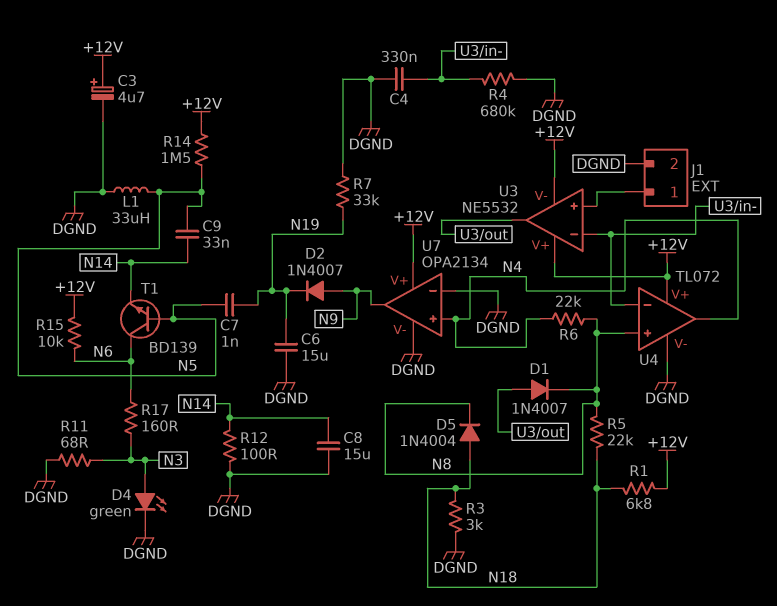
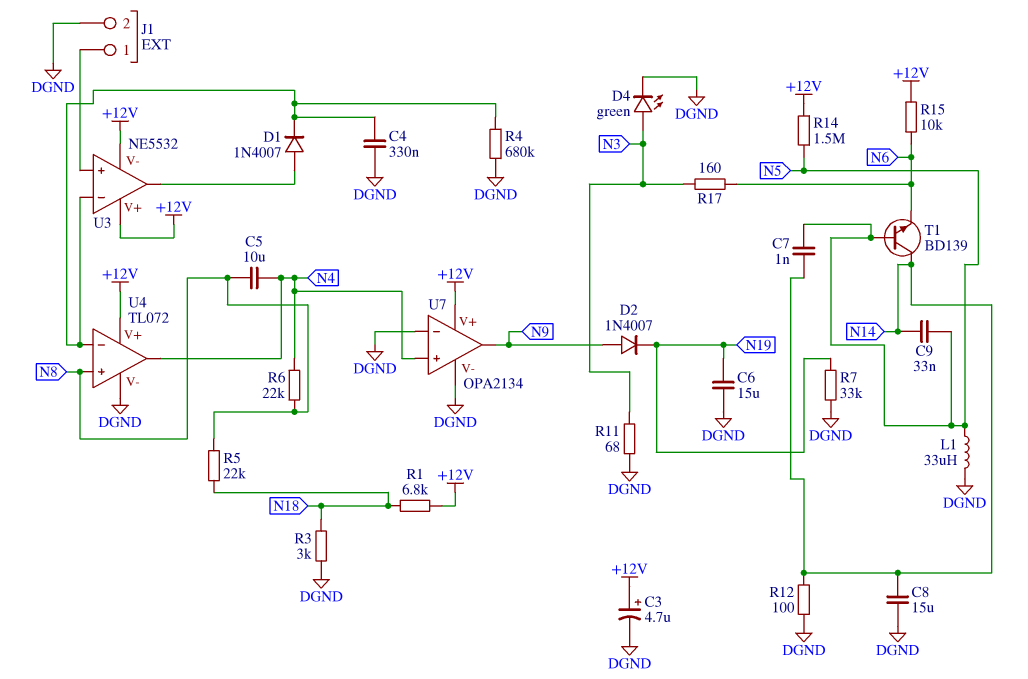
C5: none -> 10uF (N4, N8)
C7: 1nF (N5, N19) -> 1nF (N5, N14)
D1: diode 1N4007 (A U3/out, K N8) -> diode 1N4007 (A U3/out, K U3/in-)
D5: diode 1N4004 (A N18, K N8) -> none
T1: NPN BD139 (B N5, C N6, E N14) -> NPN BD139 (B N5, C N14, E N6)

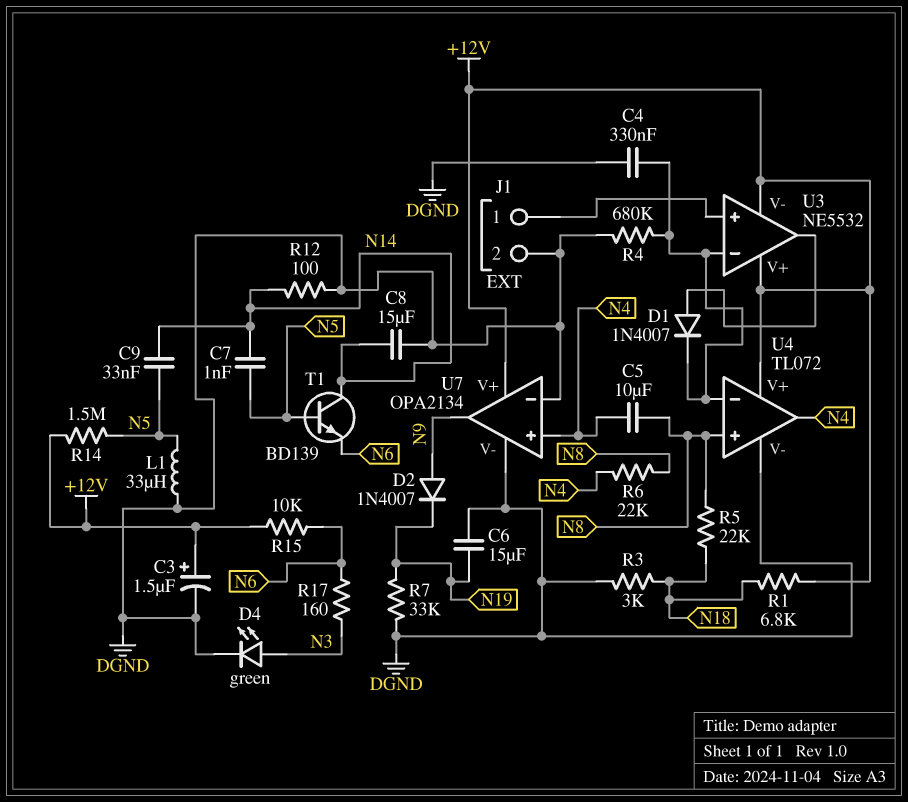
C3: 4.7uF (plus +12V, minus DGND) -> 1.5uF (plus +12V, minus DGND)
R11: 68 (DGND, N3) -> none

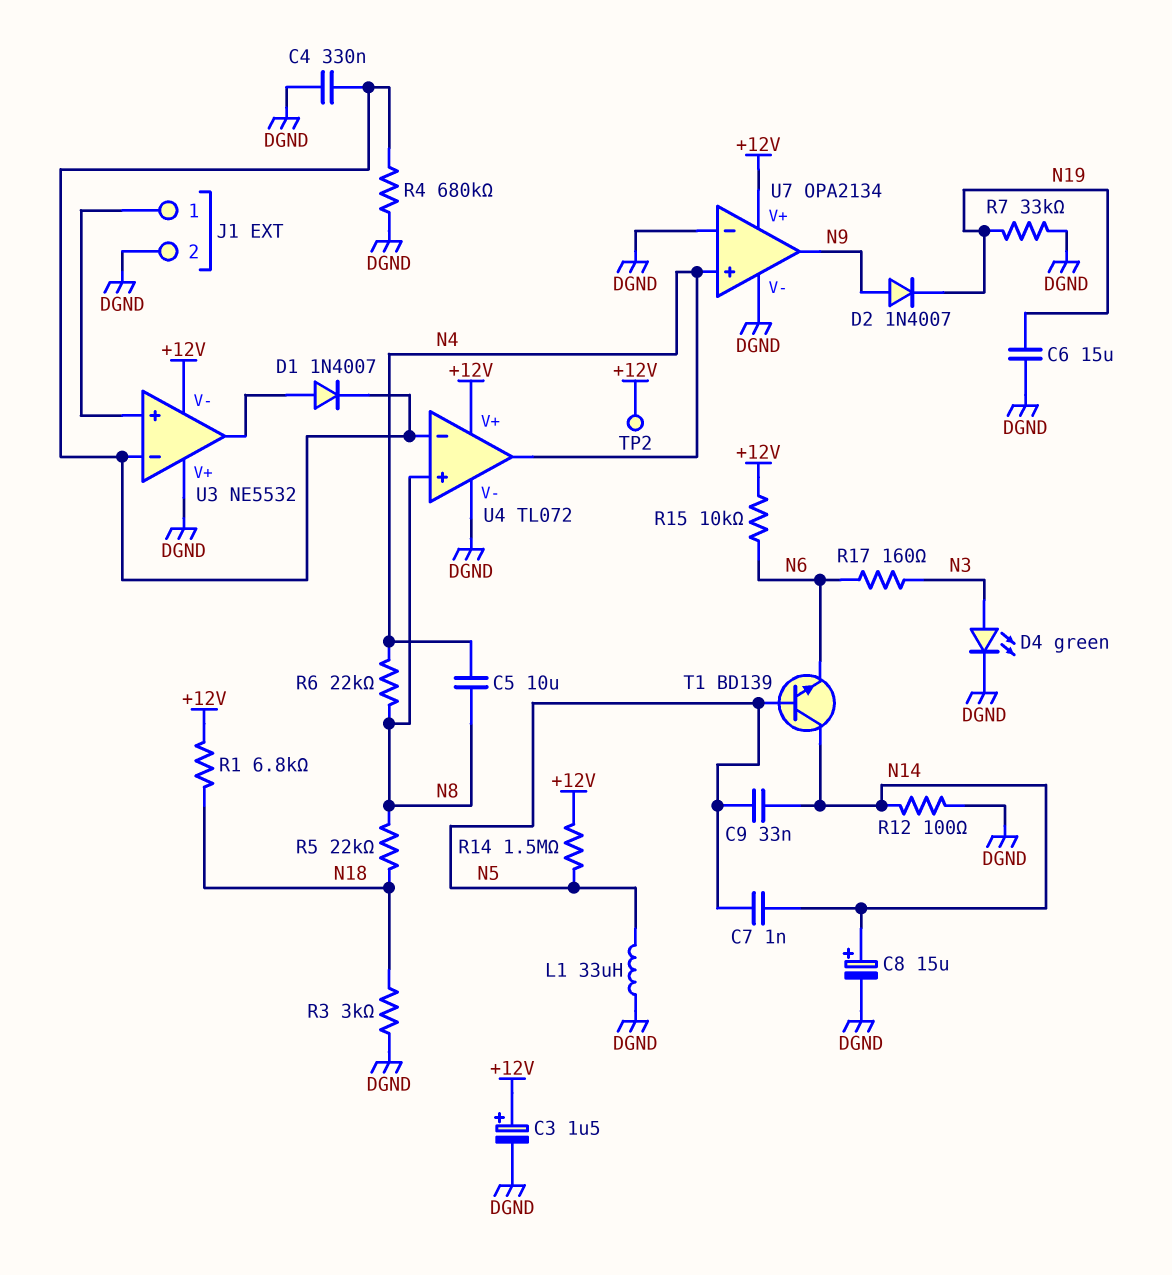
C8: 15uF (DGND, N14) -> 15uF (plus N14, minus DGND)
TP2: none -> test point (+12V)
U3 pin V+: +12V -> DGND

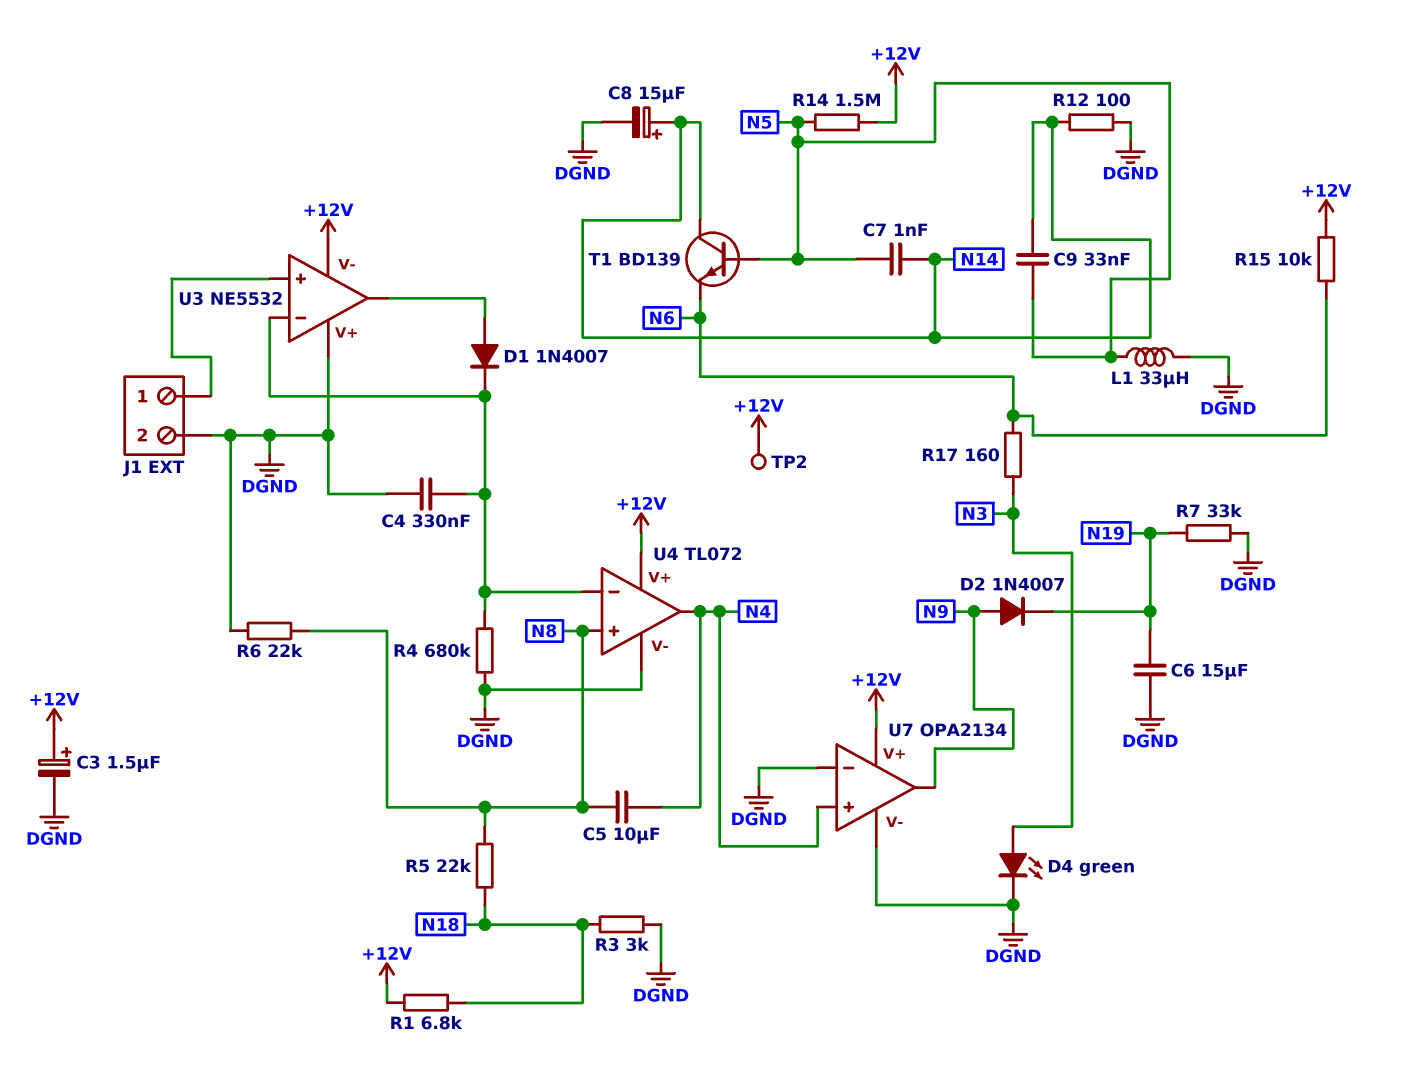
R6: 22k (N4, N8) -> 22k (DGND, N8)

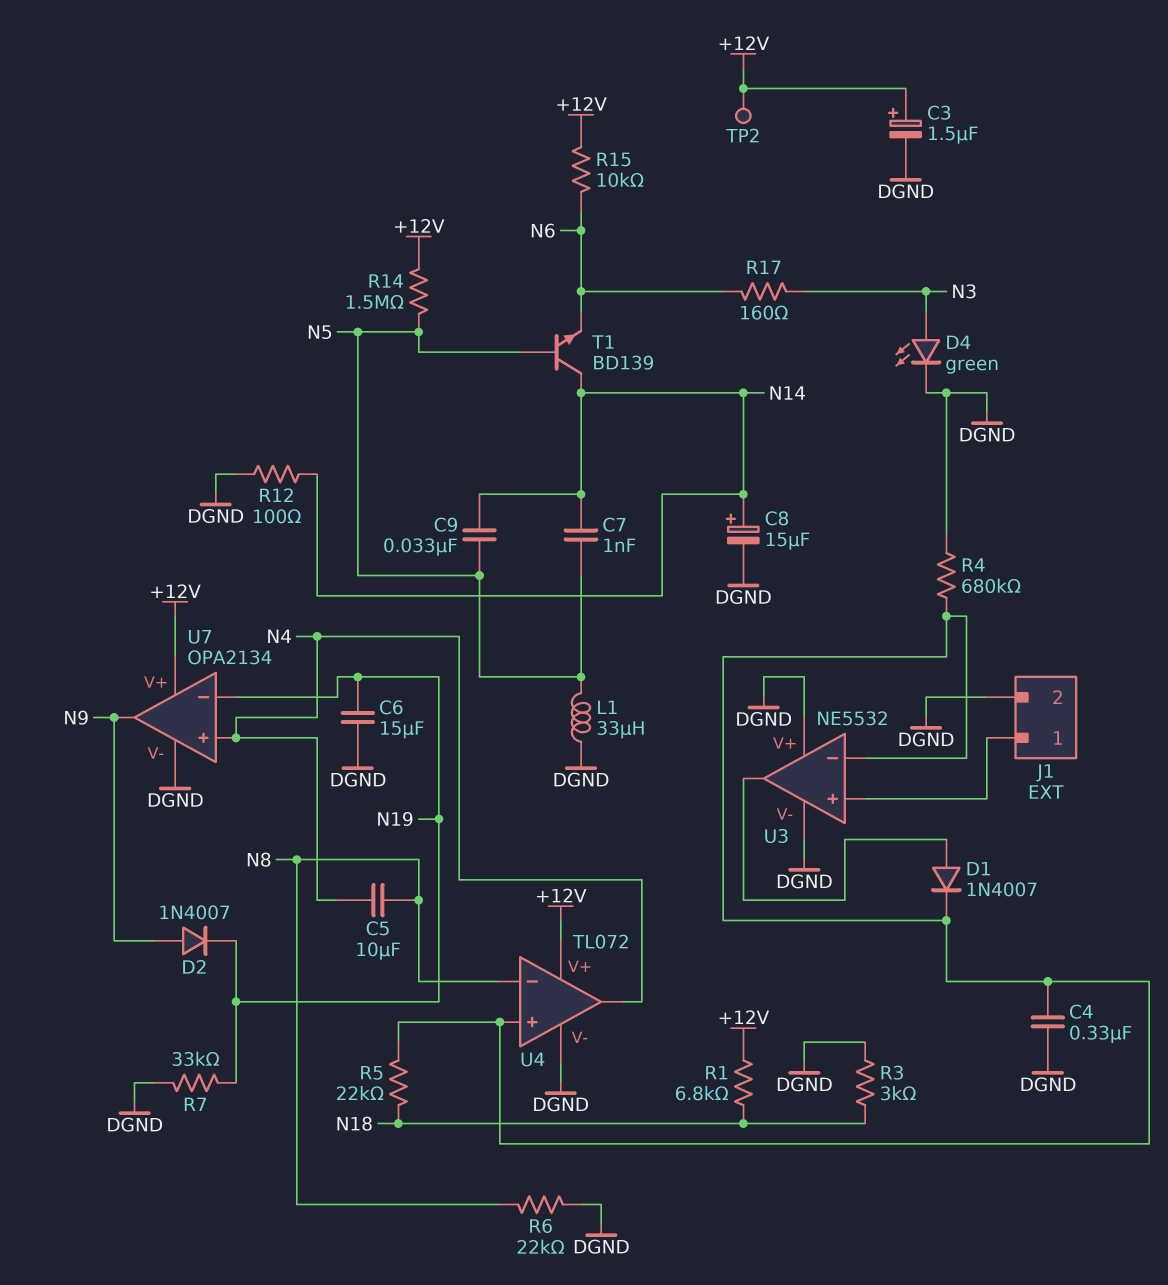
R5: 22k (N8, N18) -> 22k (N18, U3/in-)
U3 pin V-: +12V -> DGND
U4 pin in+: N8 -> U3/in-
U4 pin in-: U3/in- -> N8
U7 pin in-: DGND -> N19

